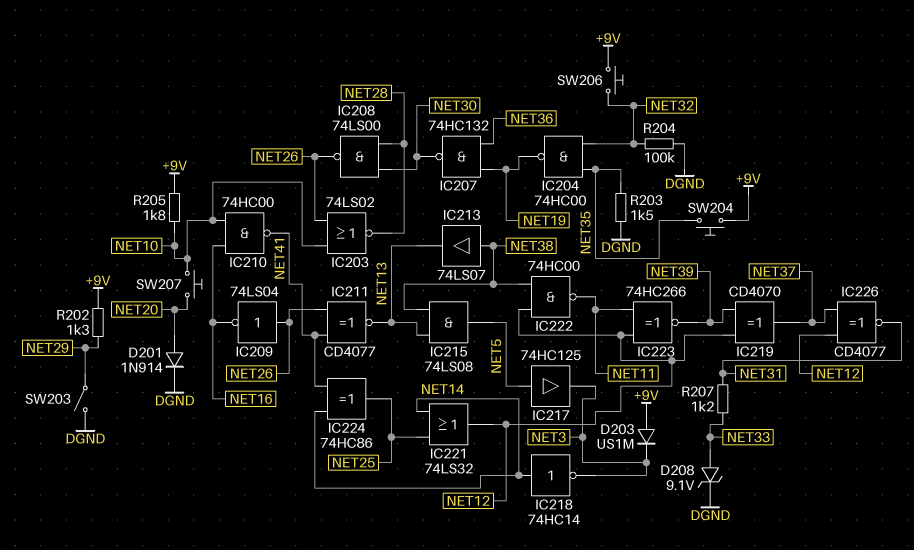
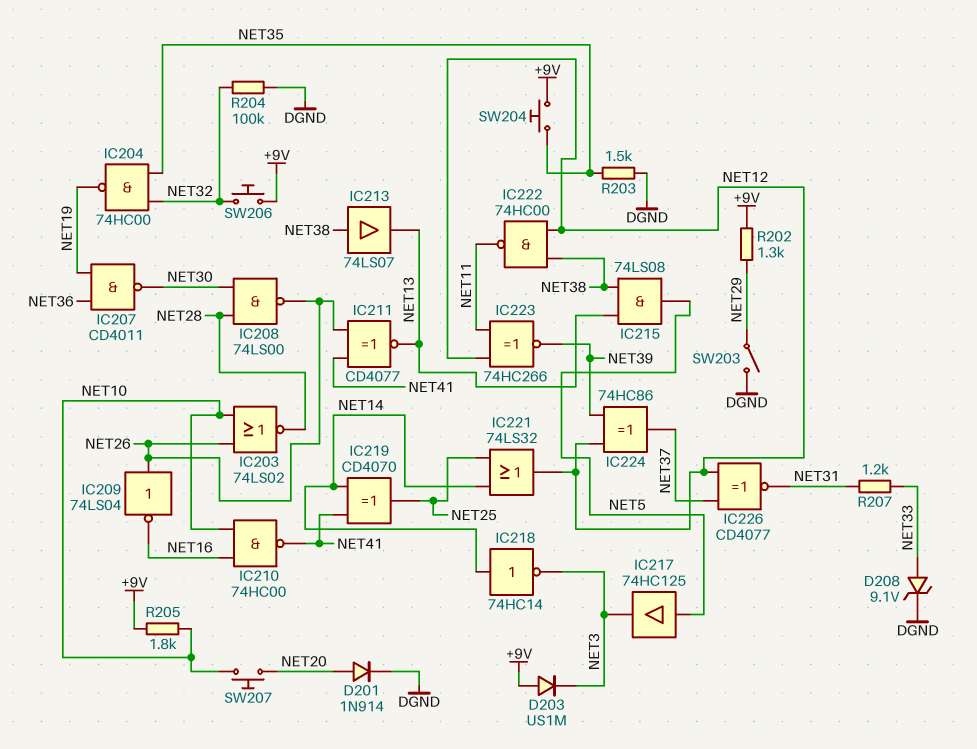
IC207: NAND 74HC132 (in NET19, in NET36, out NET30) -> NAND CD4011 (in NET19, in NET36, out NET30)
IC219: XOR CD4070 (in NET12, in NET39, out NET37) -> XOR CD4070 (in NET14, in NET41, out NET25)
IC224: XOR 74HC86 (in NET14, in NET41, out NET25) -> XOR 74HC86 (in NET12, in NET39, out NET37)

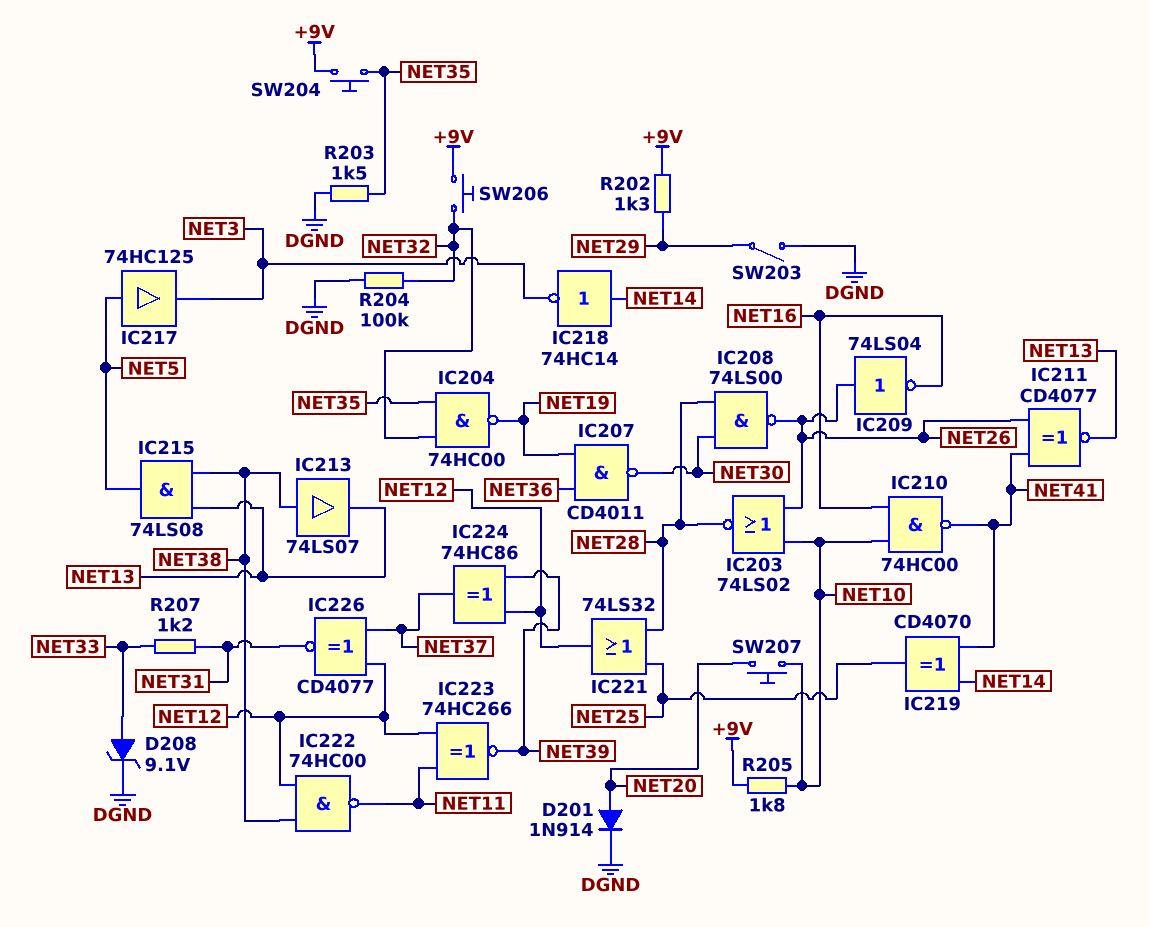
D203: diode US1M (A +9V, K NET3) -> none
IC221: OR 74LS32 (in NET14, in NET25, out NET12) -> OR 74LS32 (in NET25, in NET28, out NET12)

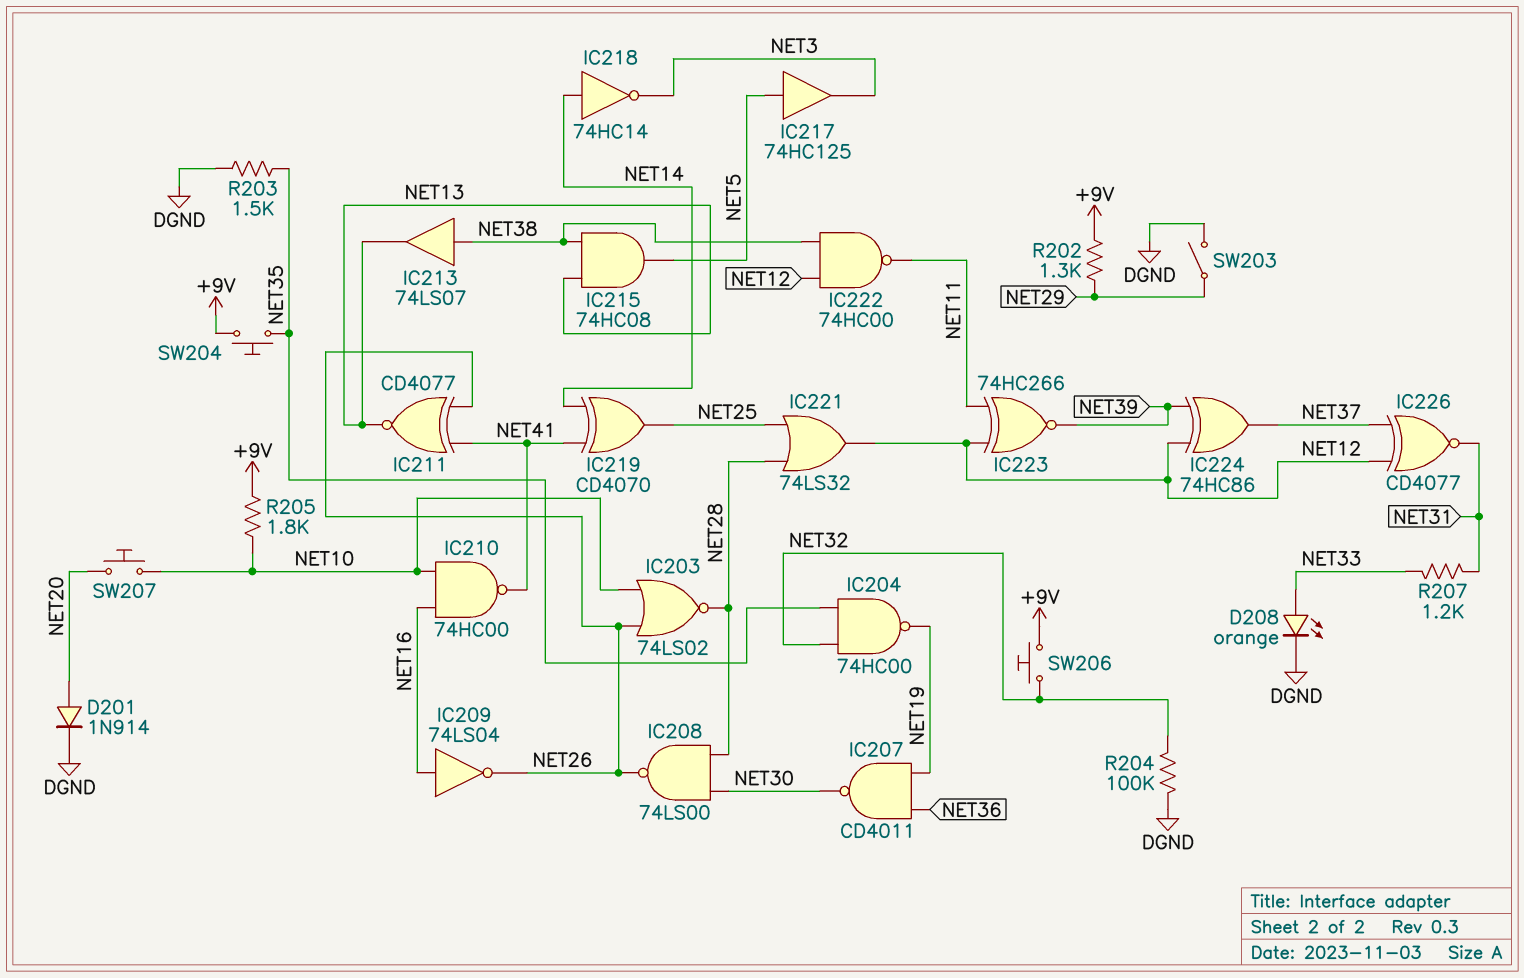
D208: zener 9.1V (A NET33, K DGND) -> LED orange (A NET33, K DGND)
IC209: NOT 74LS04 (in NET26, out NET16) -> NOT 74LS04 (in NET16, out NET26)
IC215: AND 74LS08 (in NET13, in NET38, out NET5) -> AND 74HC08 (in NET13, in NET38, out NET5)

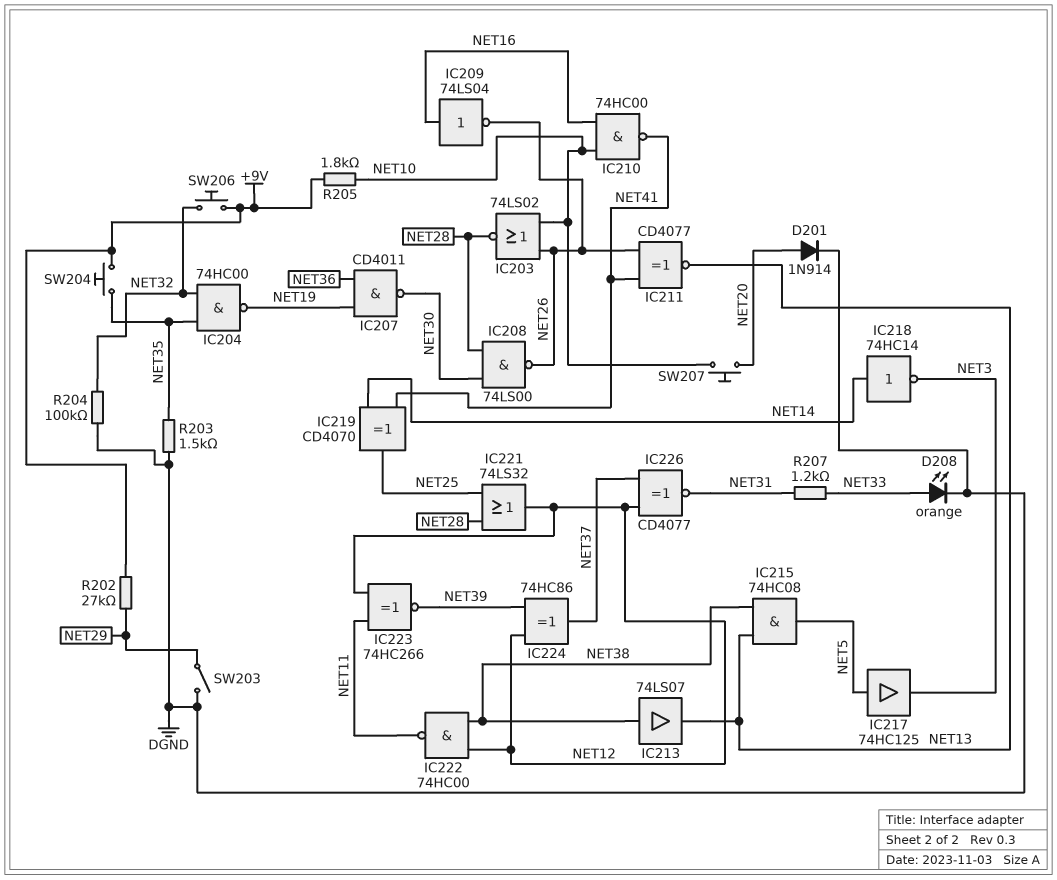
R202: 1.3k (+9V, NET29) -> 27k (+9V, NET29)

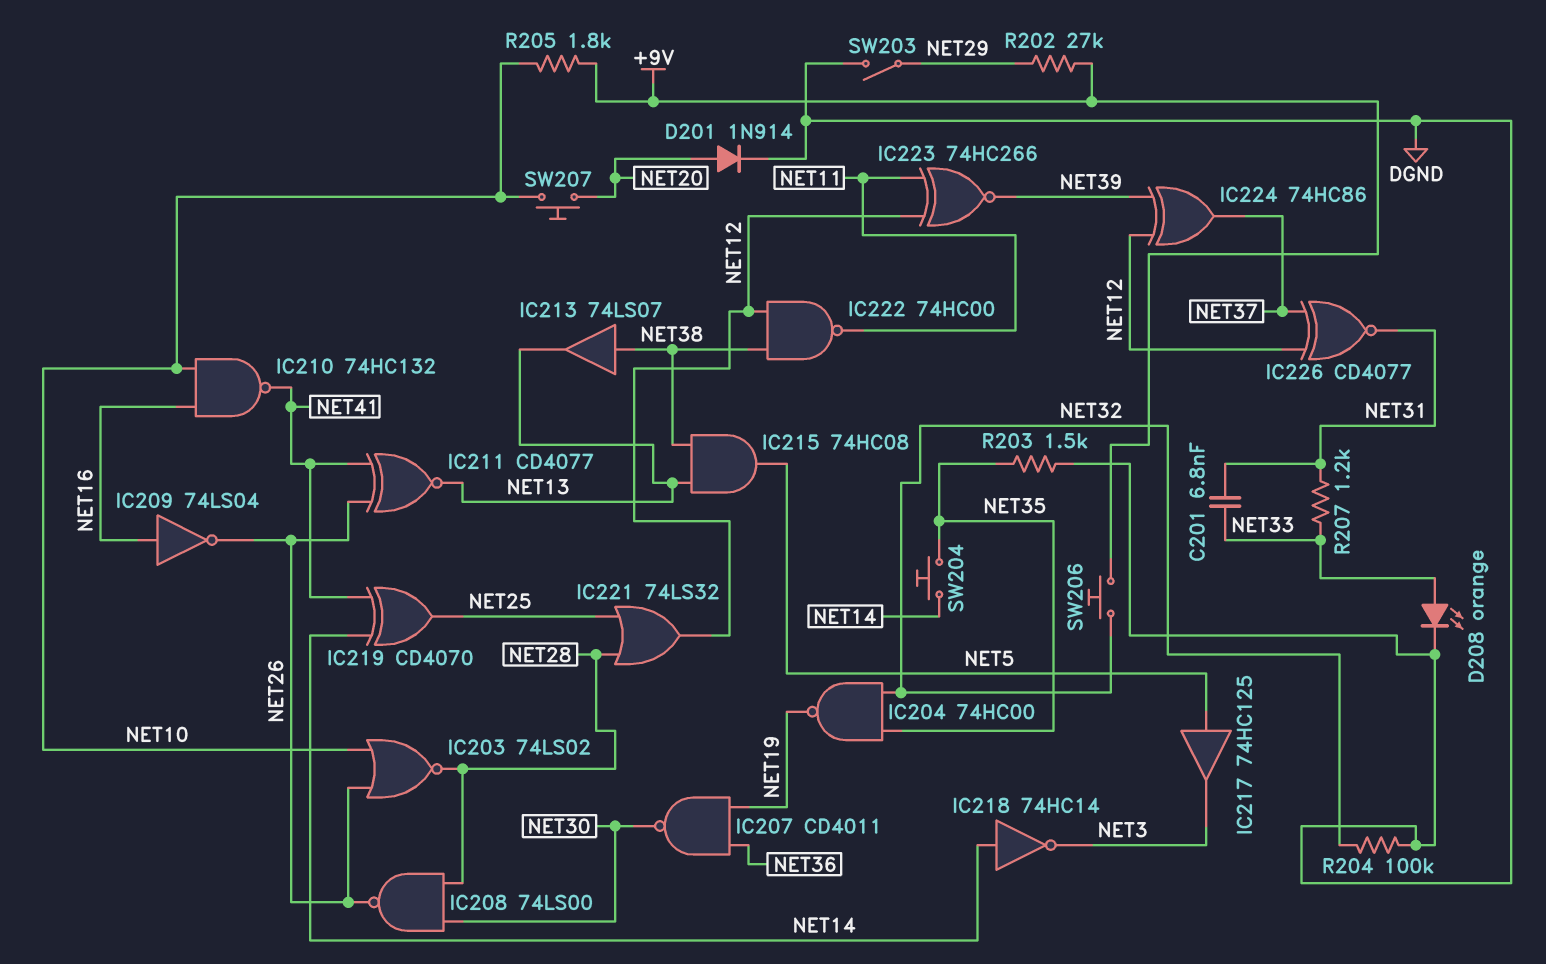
C201: none -> 6.8nF (NET31, NET33)
IC210: NAND 74HC00 (in NET10, in NET16, out NET41) -> NAND 74HC132 (in NET10, in NET16, out NET41)
SW204: button (+9V, NET35) -> button (NET14, NET35)

